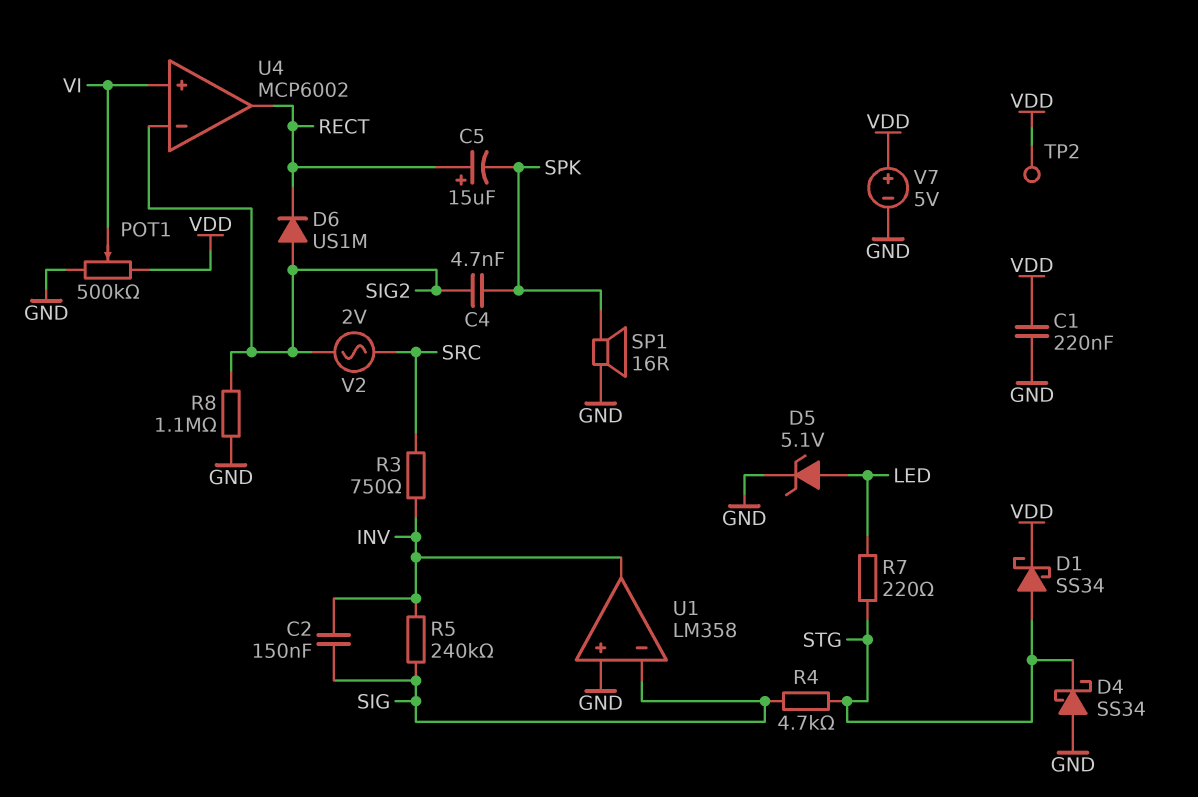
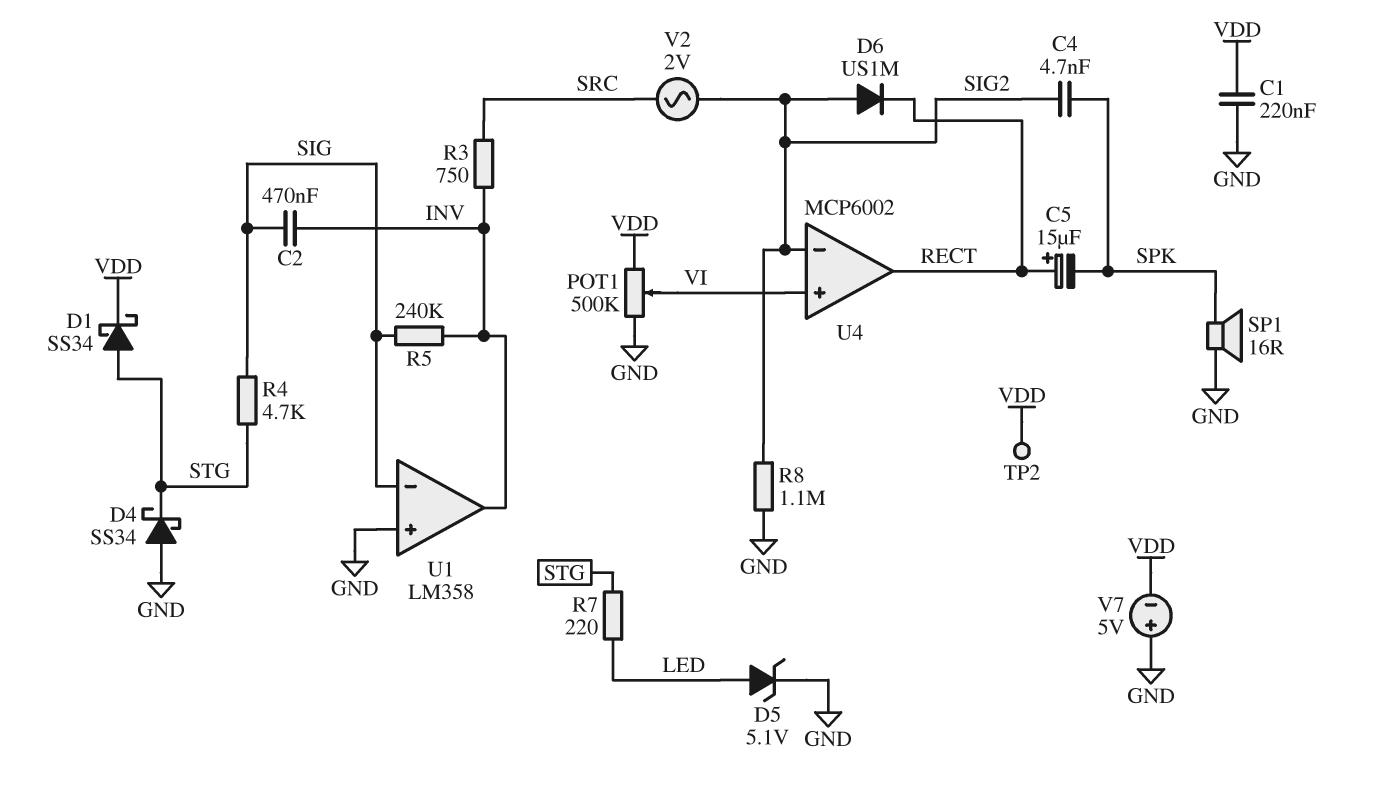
C2: 150nF (INV, SIG) -> 470nF (INV, SIG)
V7: 5V (plus VDD, minus GND) -> 5V (plus GND, minus VDD)

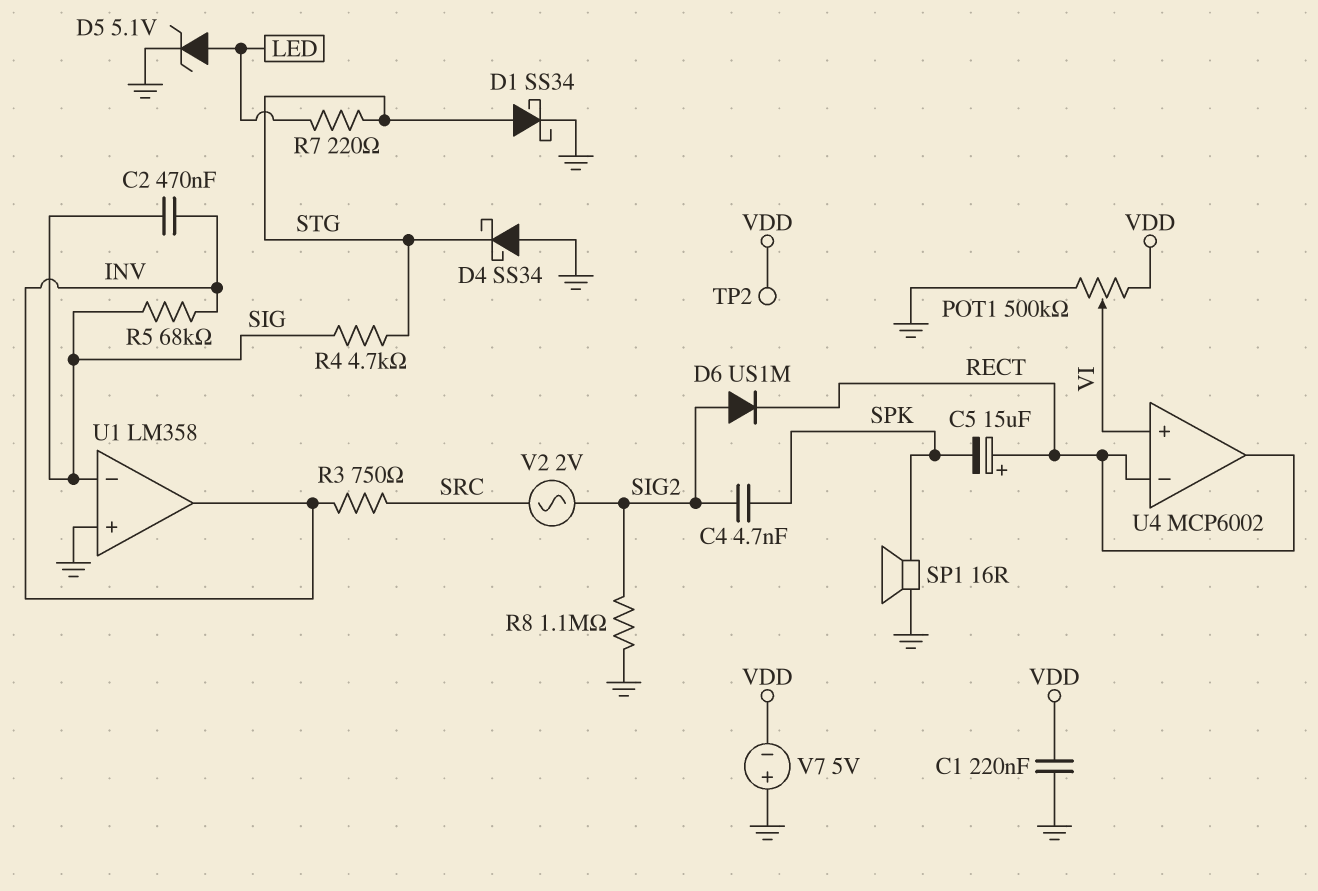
D1: schottky SS34 (A STG, K VDD) -> schottky SS34 (A STG, K GND)
R5: 240k (INV, SIG) -> 68k (INV, SIG)
U4 pin in-: SIG2 -> RECT

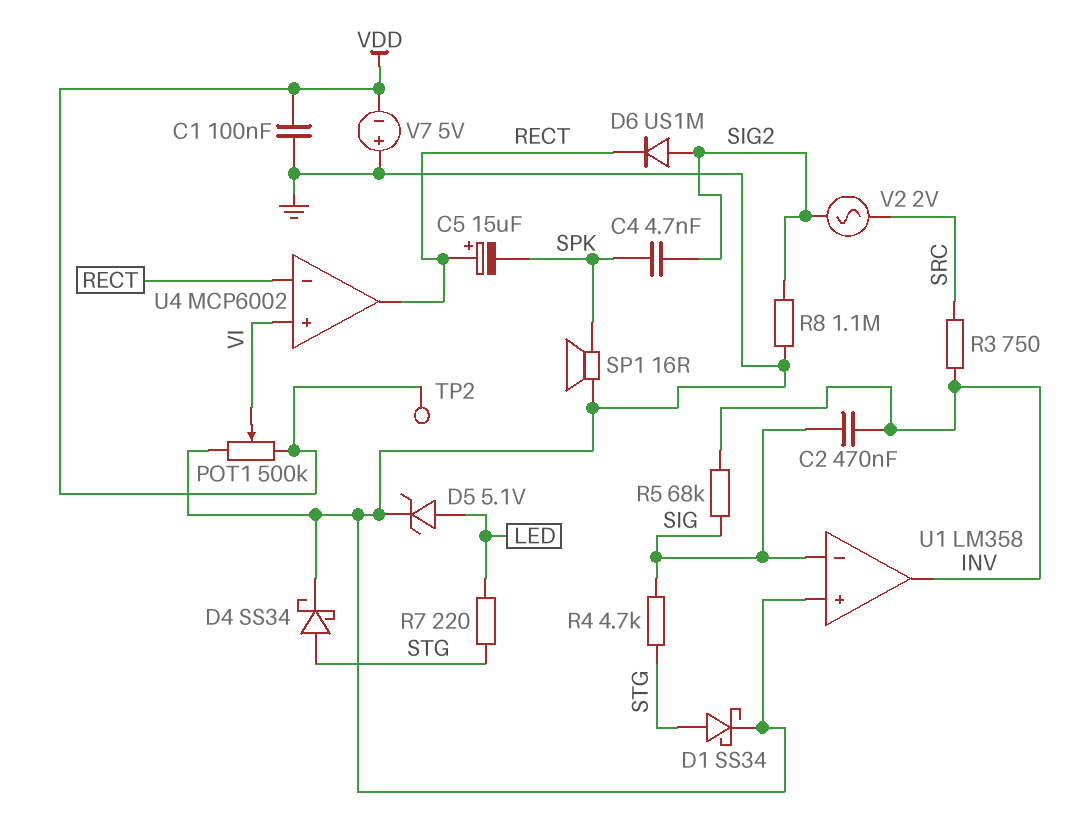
C1: 220nF (GND, VDD) -> 100nF (GND, VDD)
D4: schottky SS34 (A GND, K STG) -> schottky SS34 (A STG, K GND)

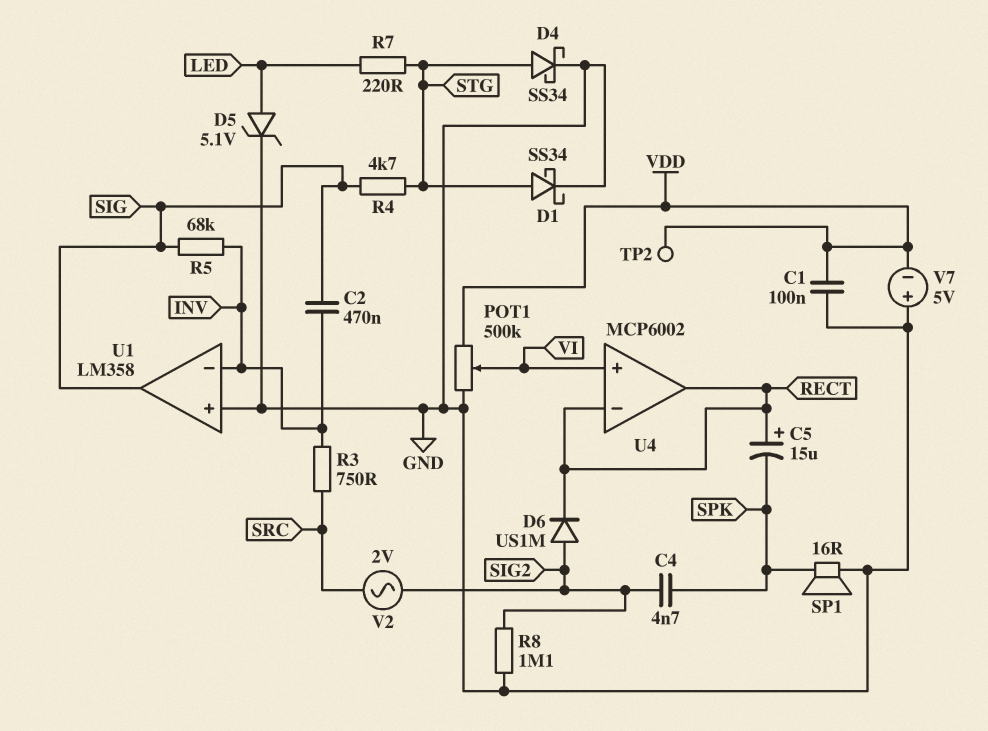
U1 pin in-: SIG -> INV
U1 pin out: INV -> SIG

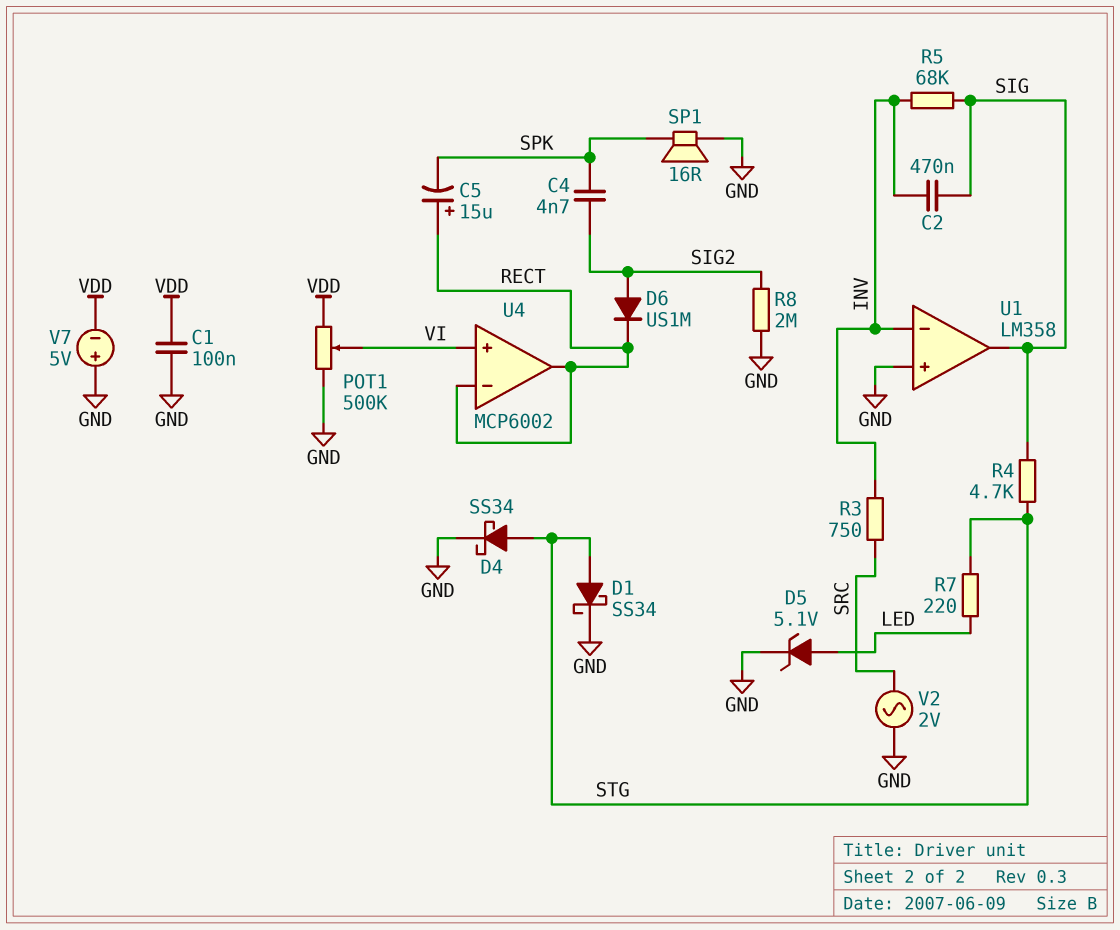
R8: 1.1M (GND, SIG2) -> 2M (GND, SIG2)
TP2: test point (VDD) -> none
V2: AC 2V (SIG2, SRC) -> AC 2V (GND, SRC)

